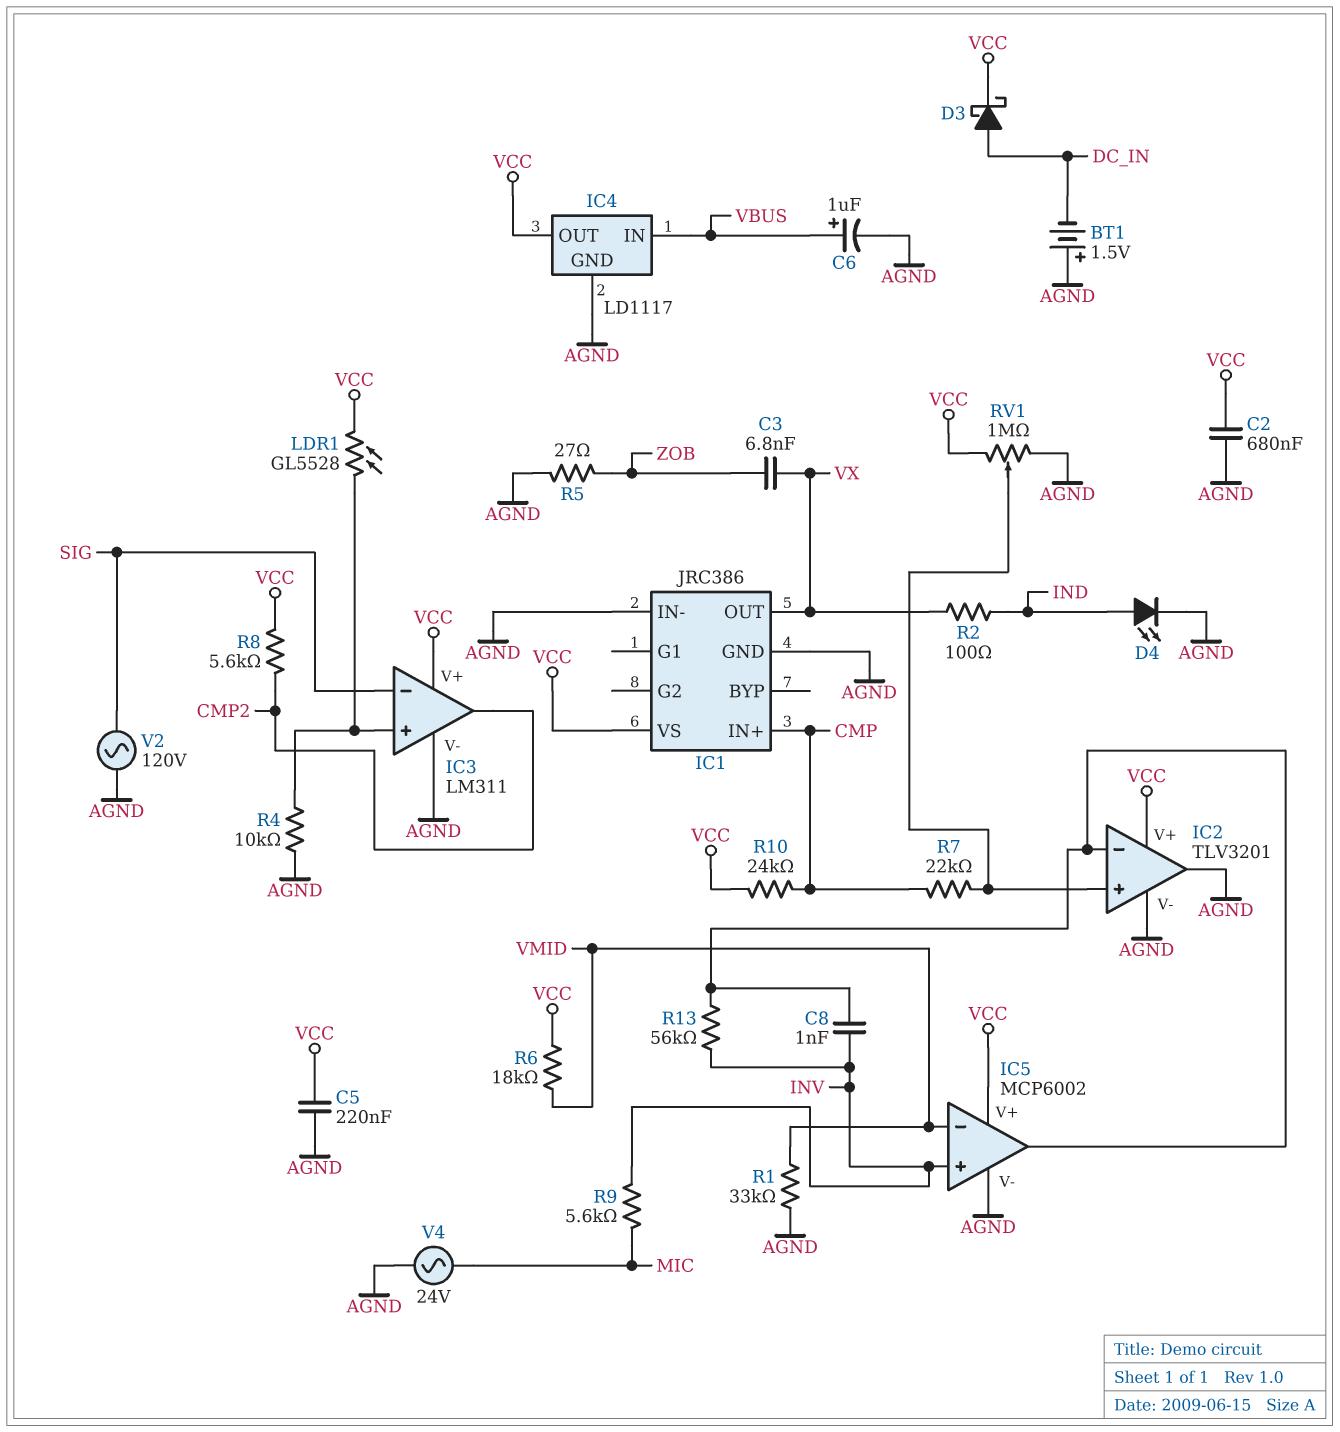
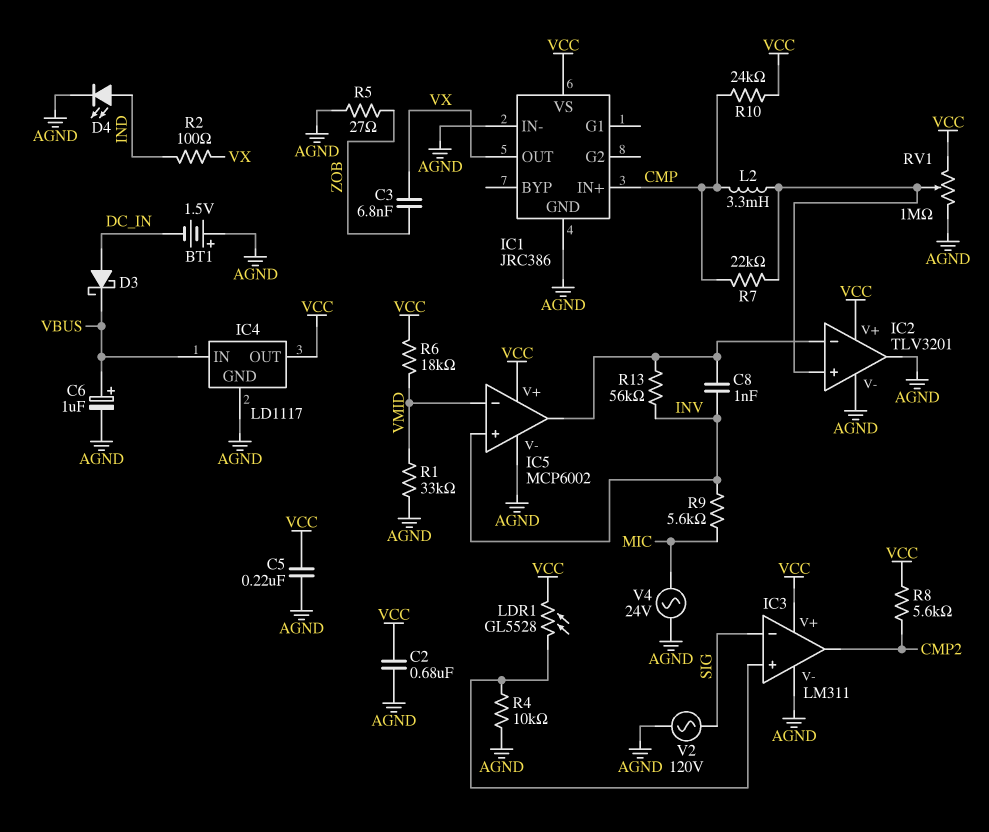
D3: schottky (A DC_IN, K VCC) -> schottky (A DC_IN, K VBUS)
L2: none -> 3.3mH (CMP, IC2/in+)

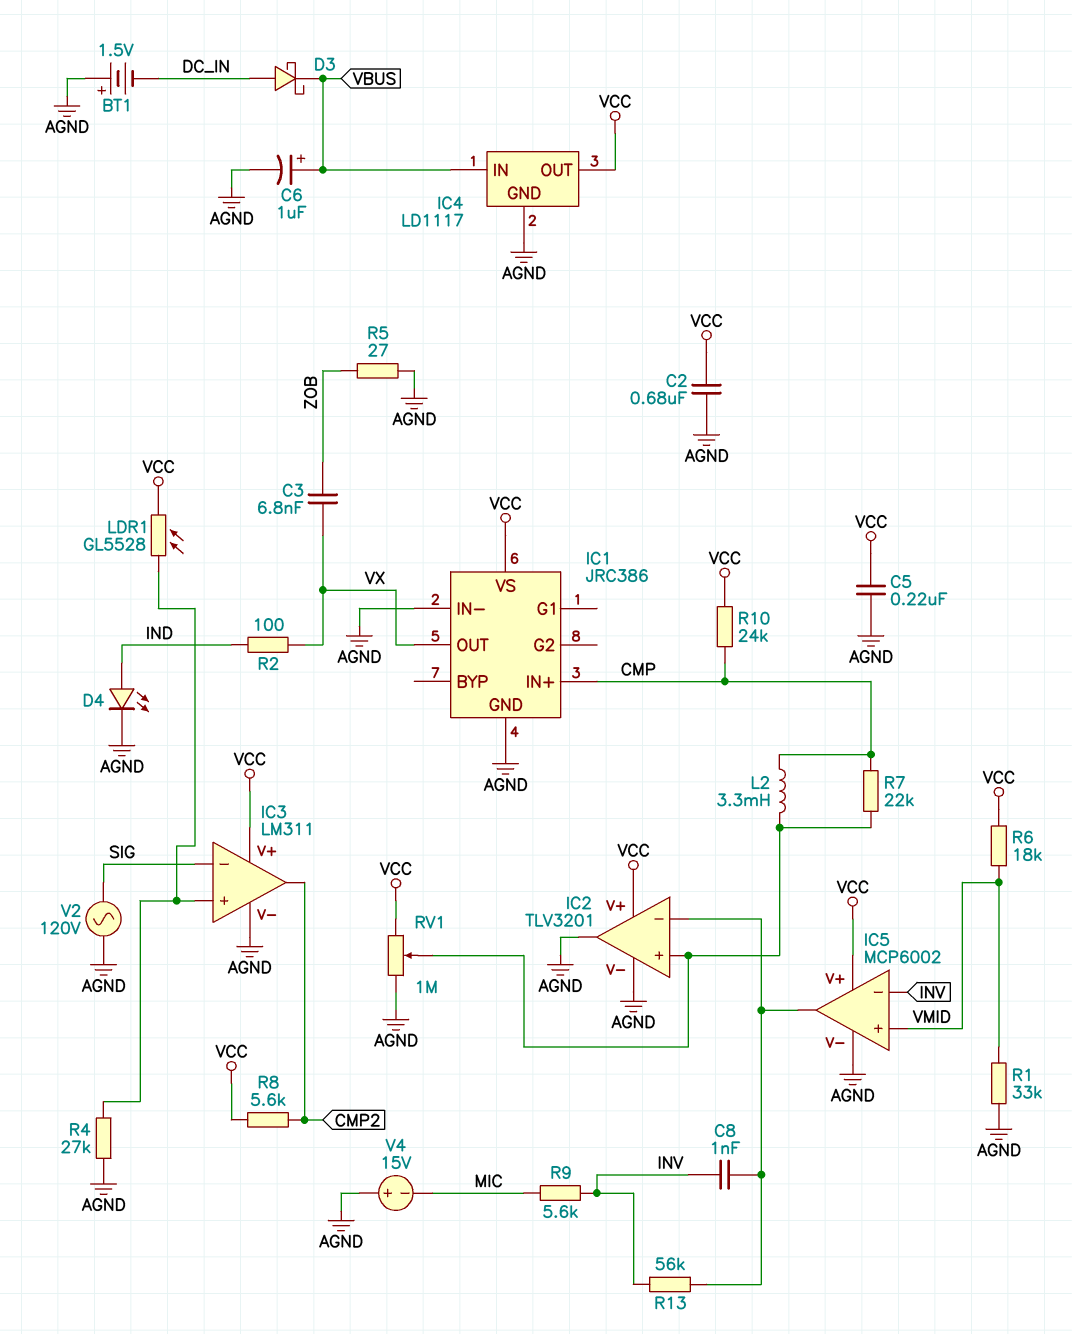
IC5 pin in+: INV -> VMID
IC5 pin in-: VMID -> INV
R4: 10k (AGND, IC3/in+) -> 27k (AGND, IC3/in+)
V4: AC 24V (AGND, MIC) -> 15V (plus AGND, minus MIC)

